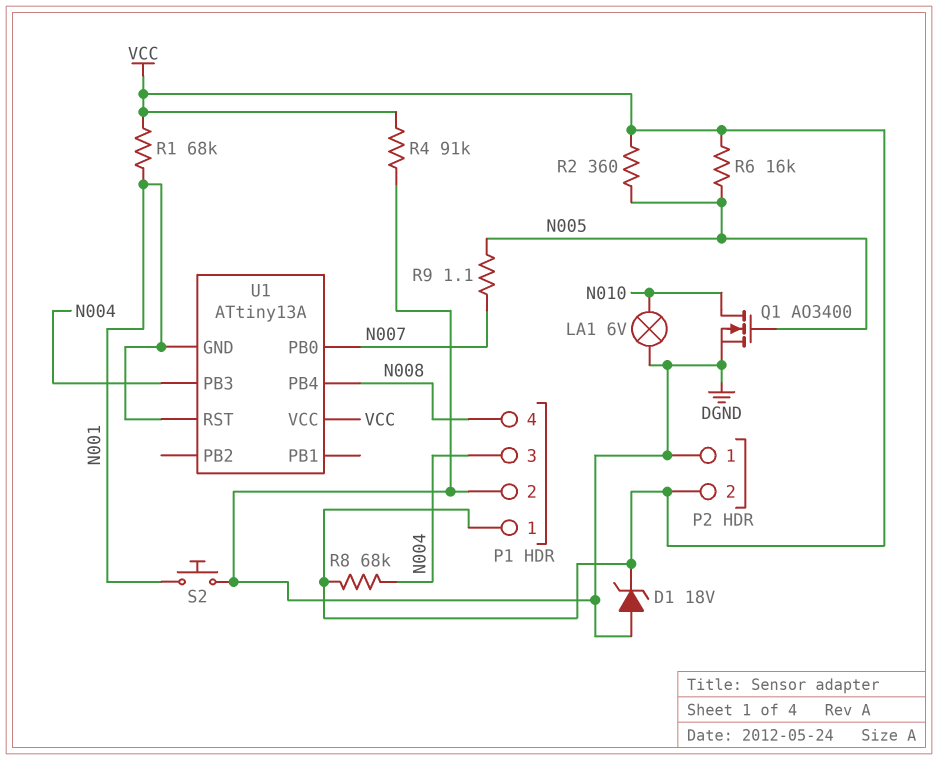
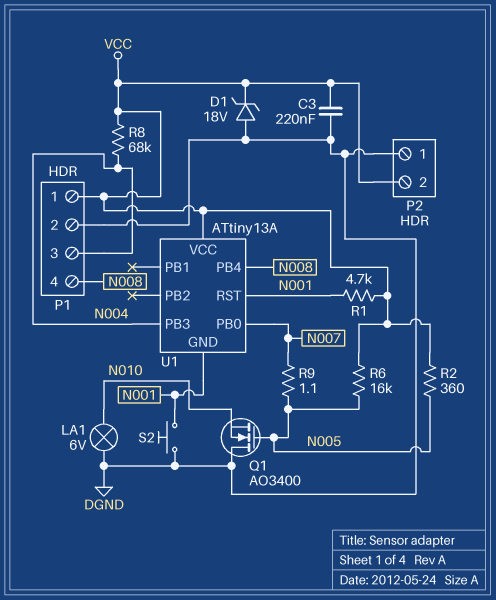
C3: none -> 220nF (DGND, VCC)
Q1: NMOS AO3400 (G N005, D N010, S DGND) -> NMOS AO3400 (G N005, D DGND, S N010)
R1: 68k (N001, VCC) -> 4.7k (N001, VCC)
R4: 91k (DGND, VCC) -> none

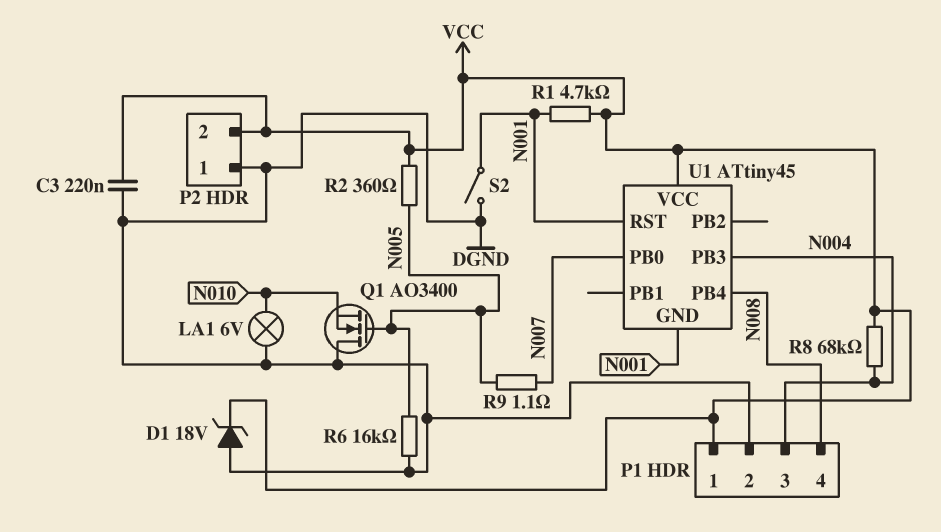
R6: 16k (N005, VCC) -> 16k (DGND, N005)
S2: button (DGND, N001) -> switch (DGND, N001)
U1: ATtiny13A -> ATtiny45

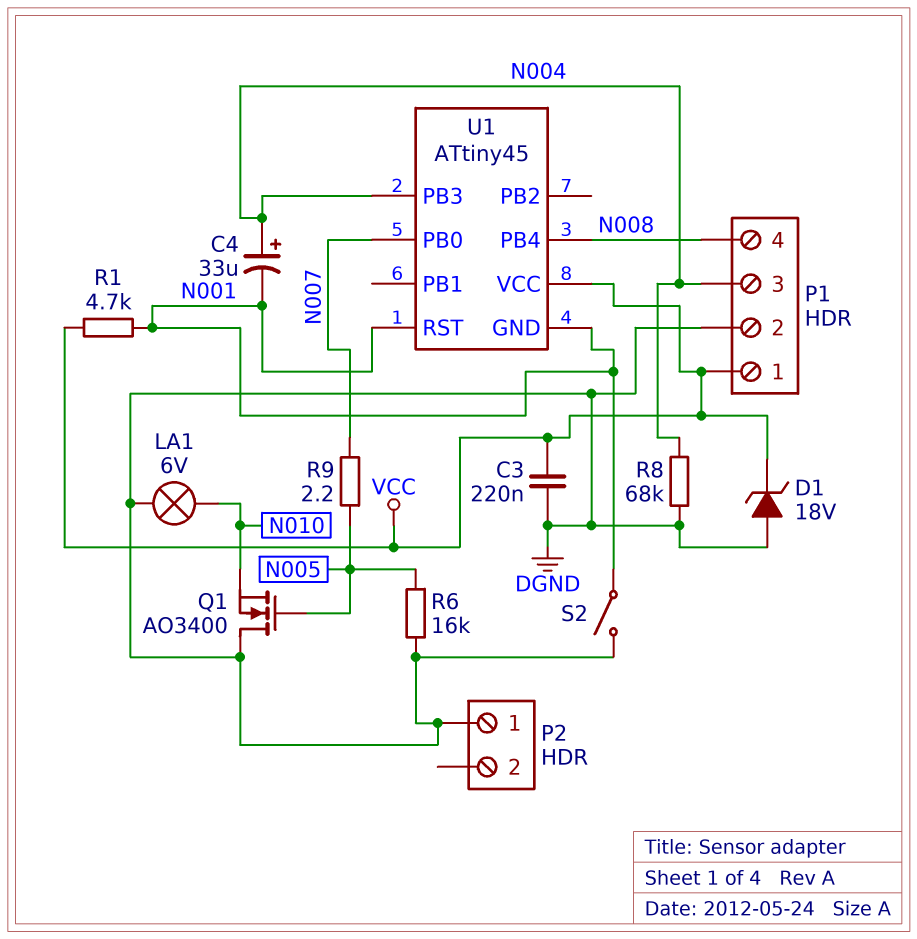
C4: none -> 33uF (plus N004, minus N001)
P2 pin 2: VCC -> none
R2: 360 (N005, VCC) -> none
R8: 68k (N004, VCC) -> 68k (DGND, N004)
R9: 1.1 (N005, N007) -> 2.2 (N005, N007)

